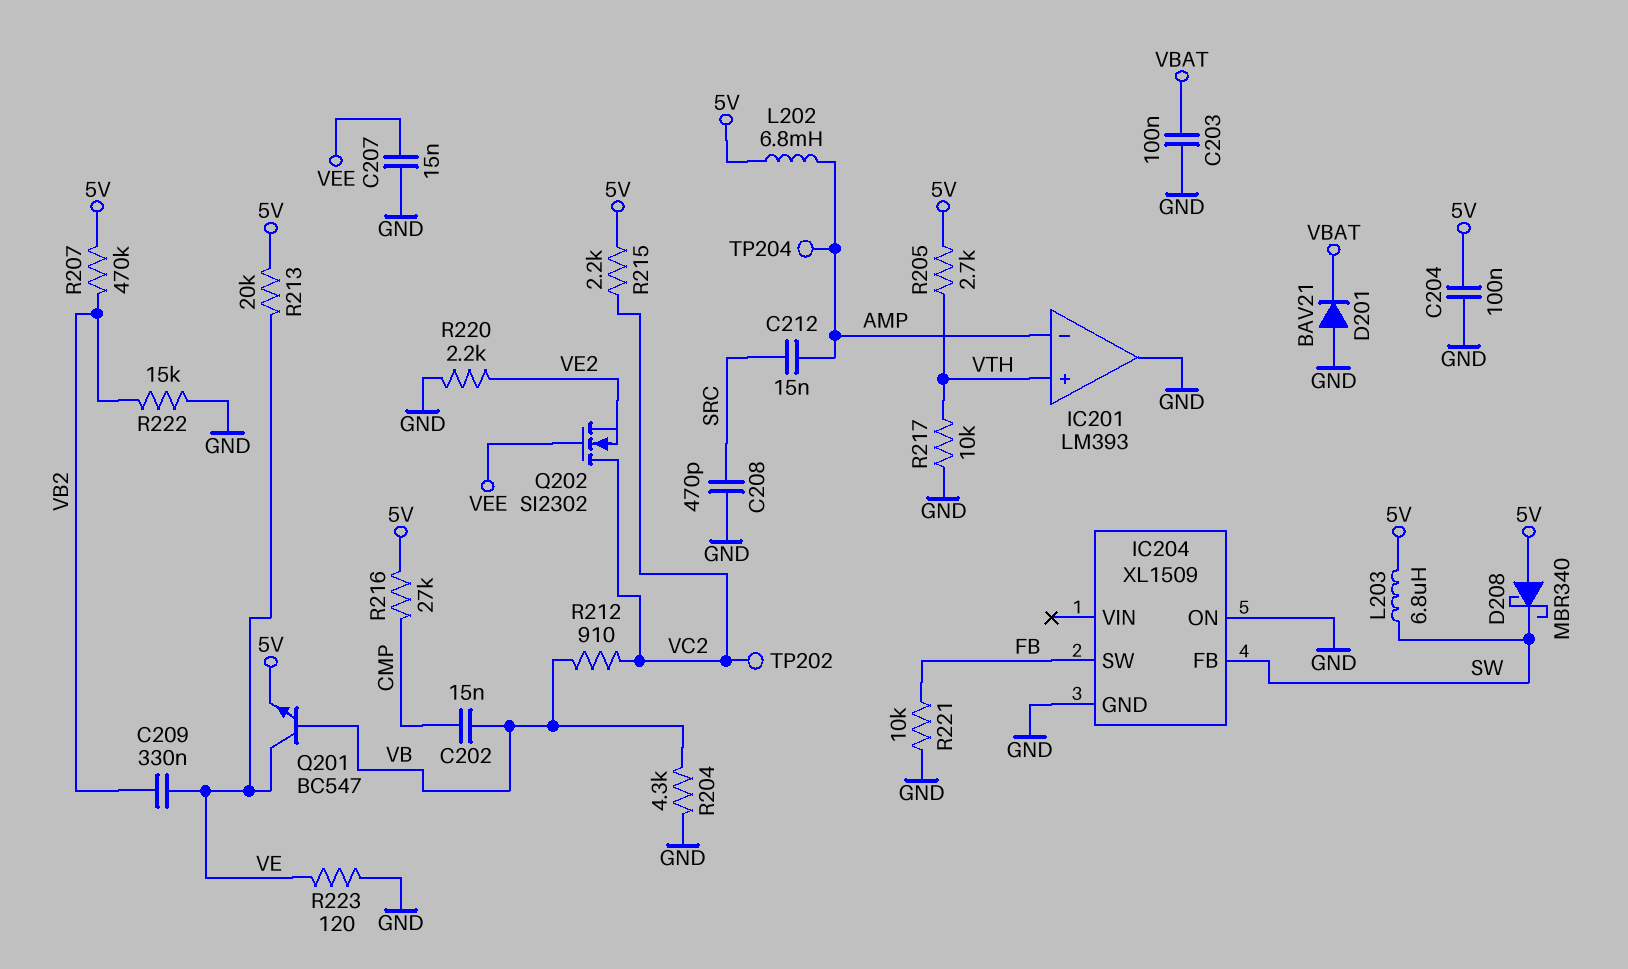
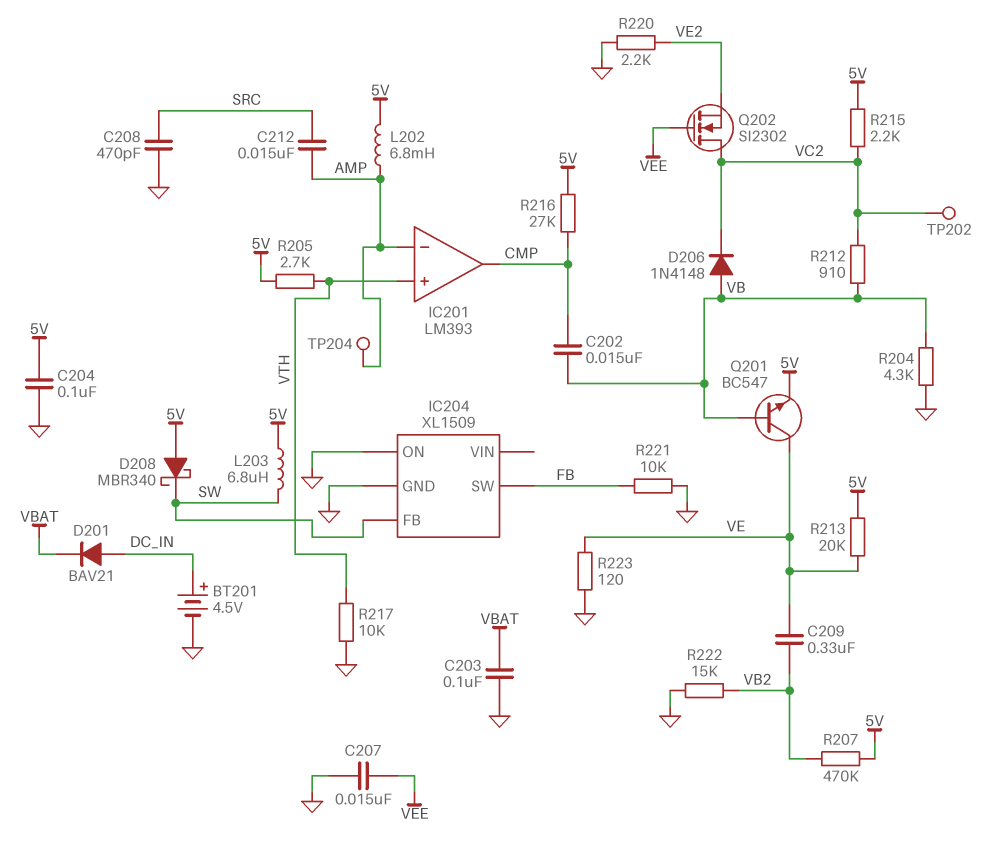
BT201: none -> 4.5V (plus DC_IN, minus GND)
D201: diode BAV21 (A GND, K VBAT) -> diode BAV21 (A DC_IN, K VBAT)
D206: none -> diode 1N4148 (A VB, K VC2)
IC201 pin out: GND -> CMP

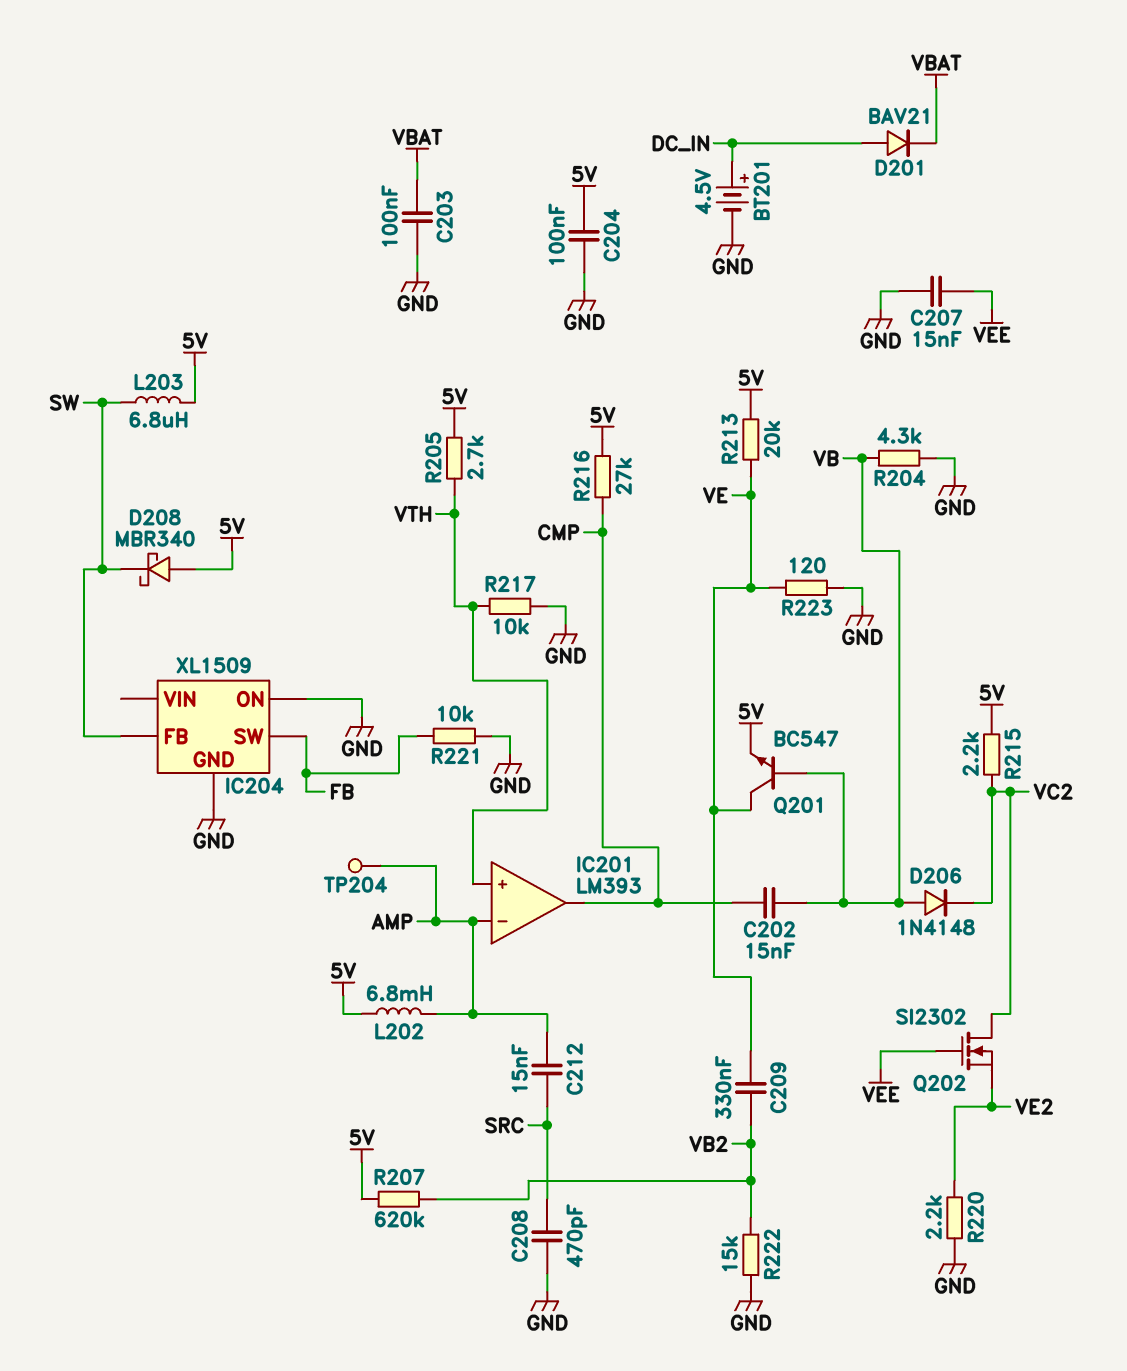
R207: 470k (5V, VB2) -> 620k (5V, VB2)
R212: 910 (VB, VC2) -> none
TP202: test point (VC2) -> none

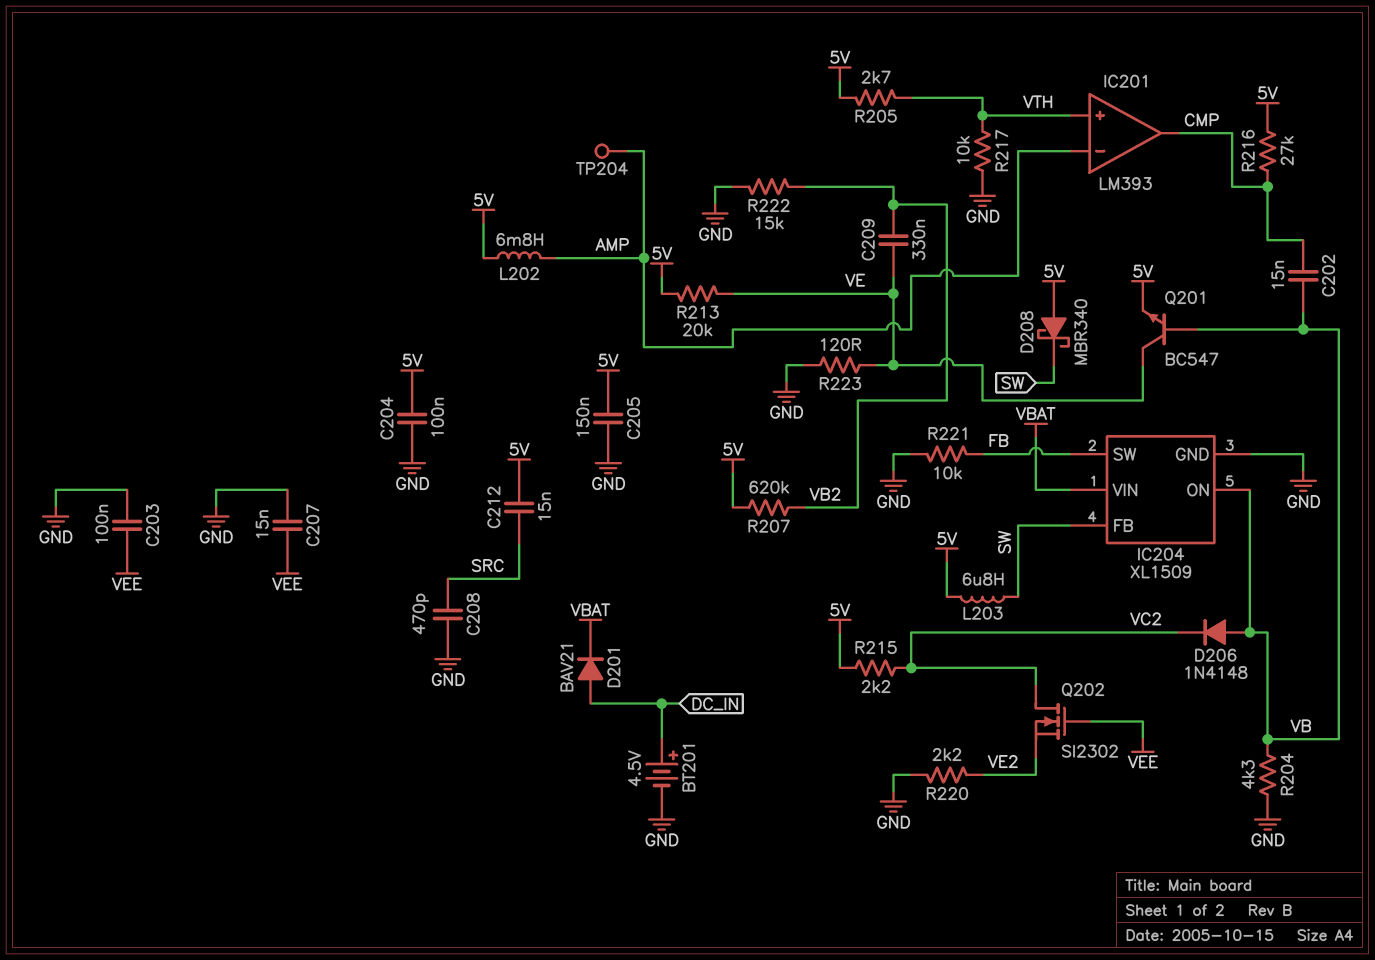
C203: 100nF (GND, VBAT) -> 100nF (GND, VEE)
C205: none -> 150nF (5V, GND)
C212: 15nF (AMP, SRC) -> 15nF (5V, SRC)
IC204 pin ON: GND -> VB
IC204 pin VIN: none -> VBAT

